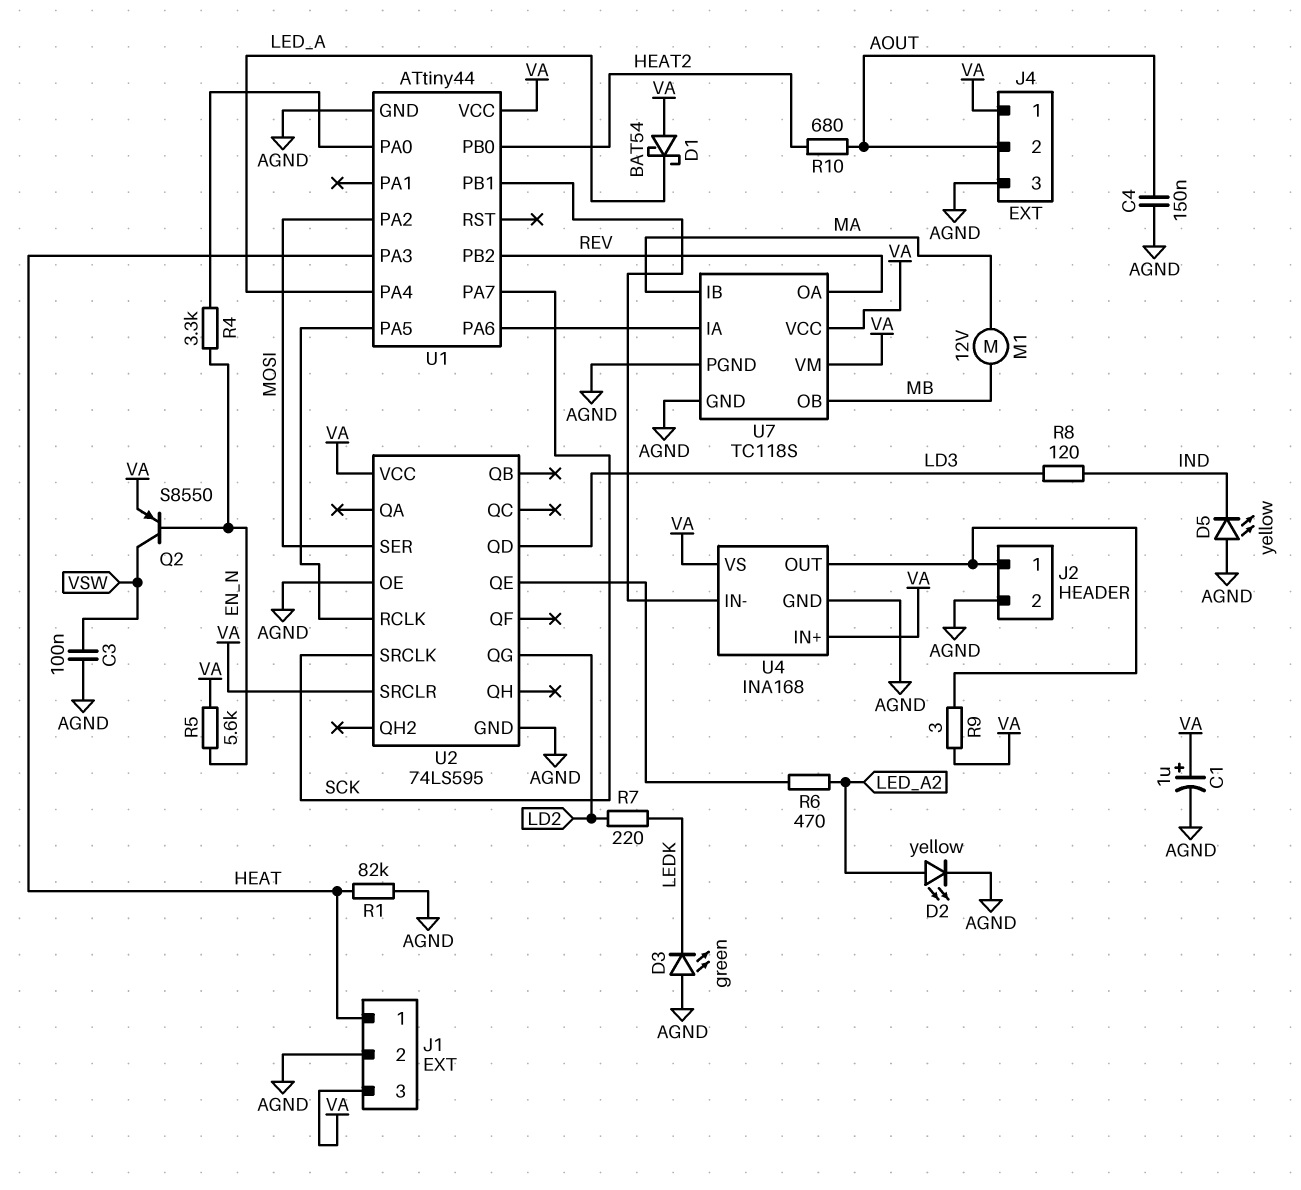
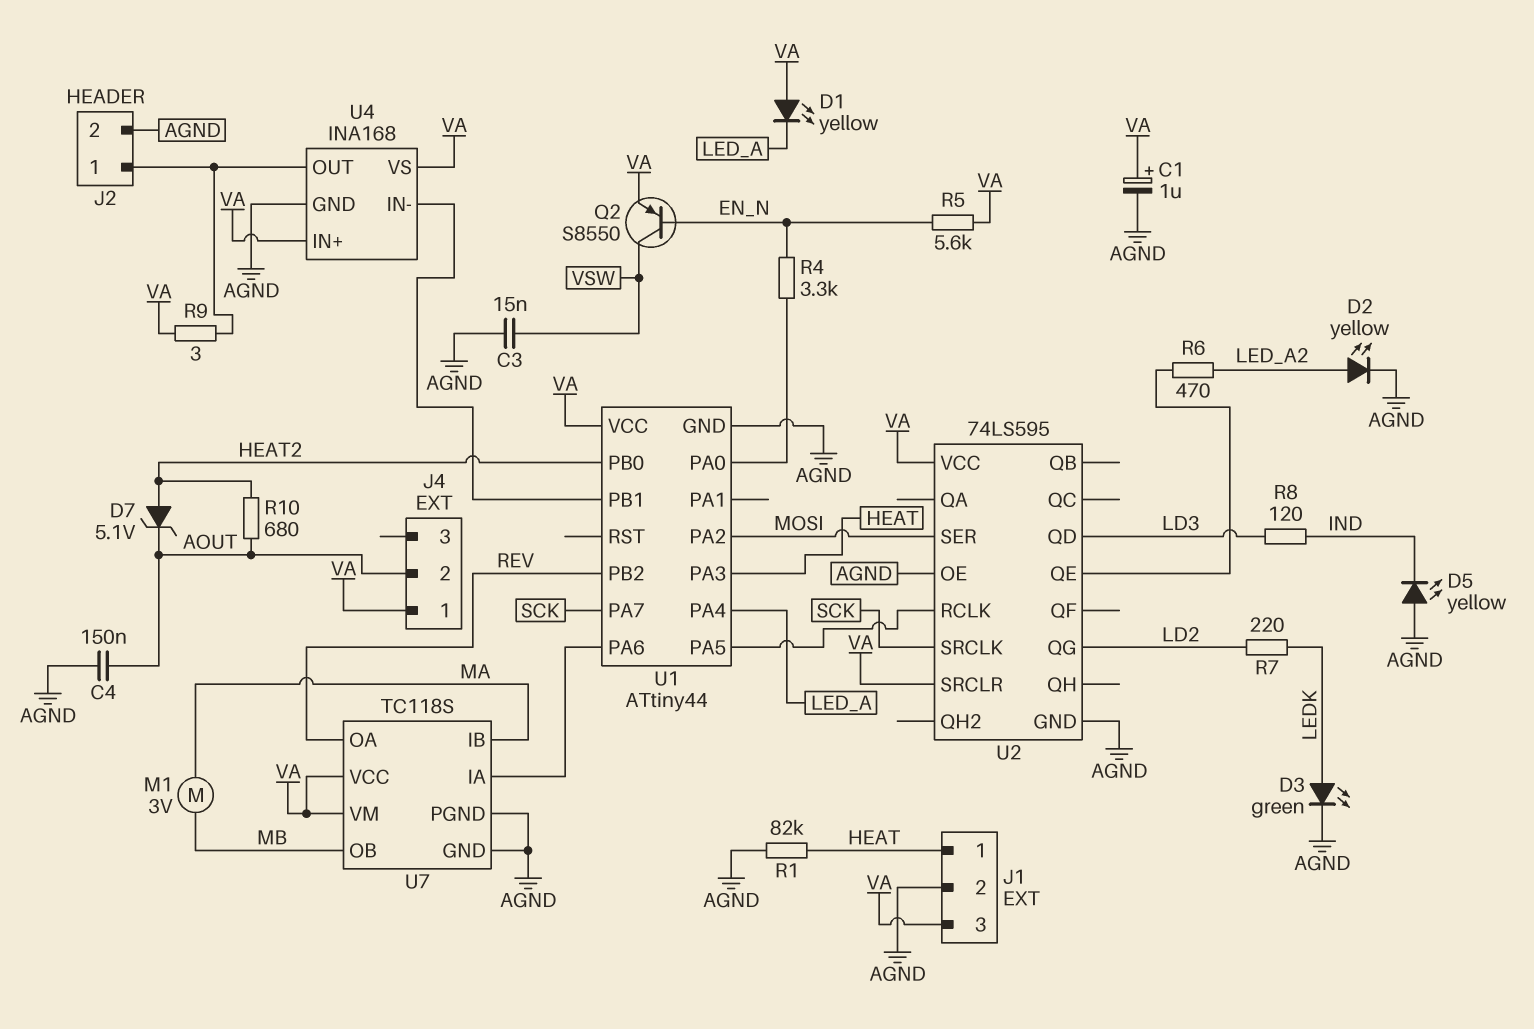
C3: 100nF (AGND, VSW) -> 15nF (AGND, VSW)
D1: schottky BAT54 (A VA, K LED_A) -> LED yellow (A VA, K LED_A)
D3: LED green (A AGND, K LEDK) -> LED green (A LEDK, K AGND)
D7: none -> zener 5.1V (A HEAT2, K AOUT)
J4 pin 3: AGND -> none
M1: motor 12V (MA, MB) -> motor 3V (MA, MB)

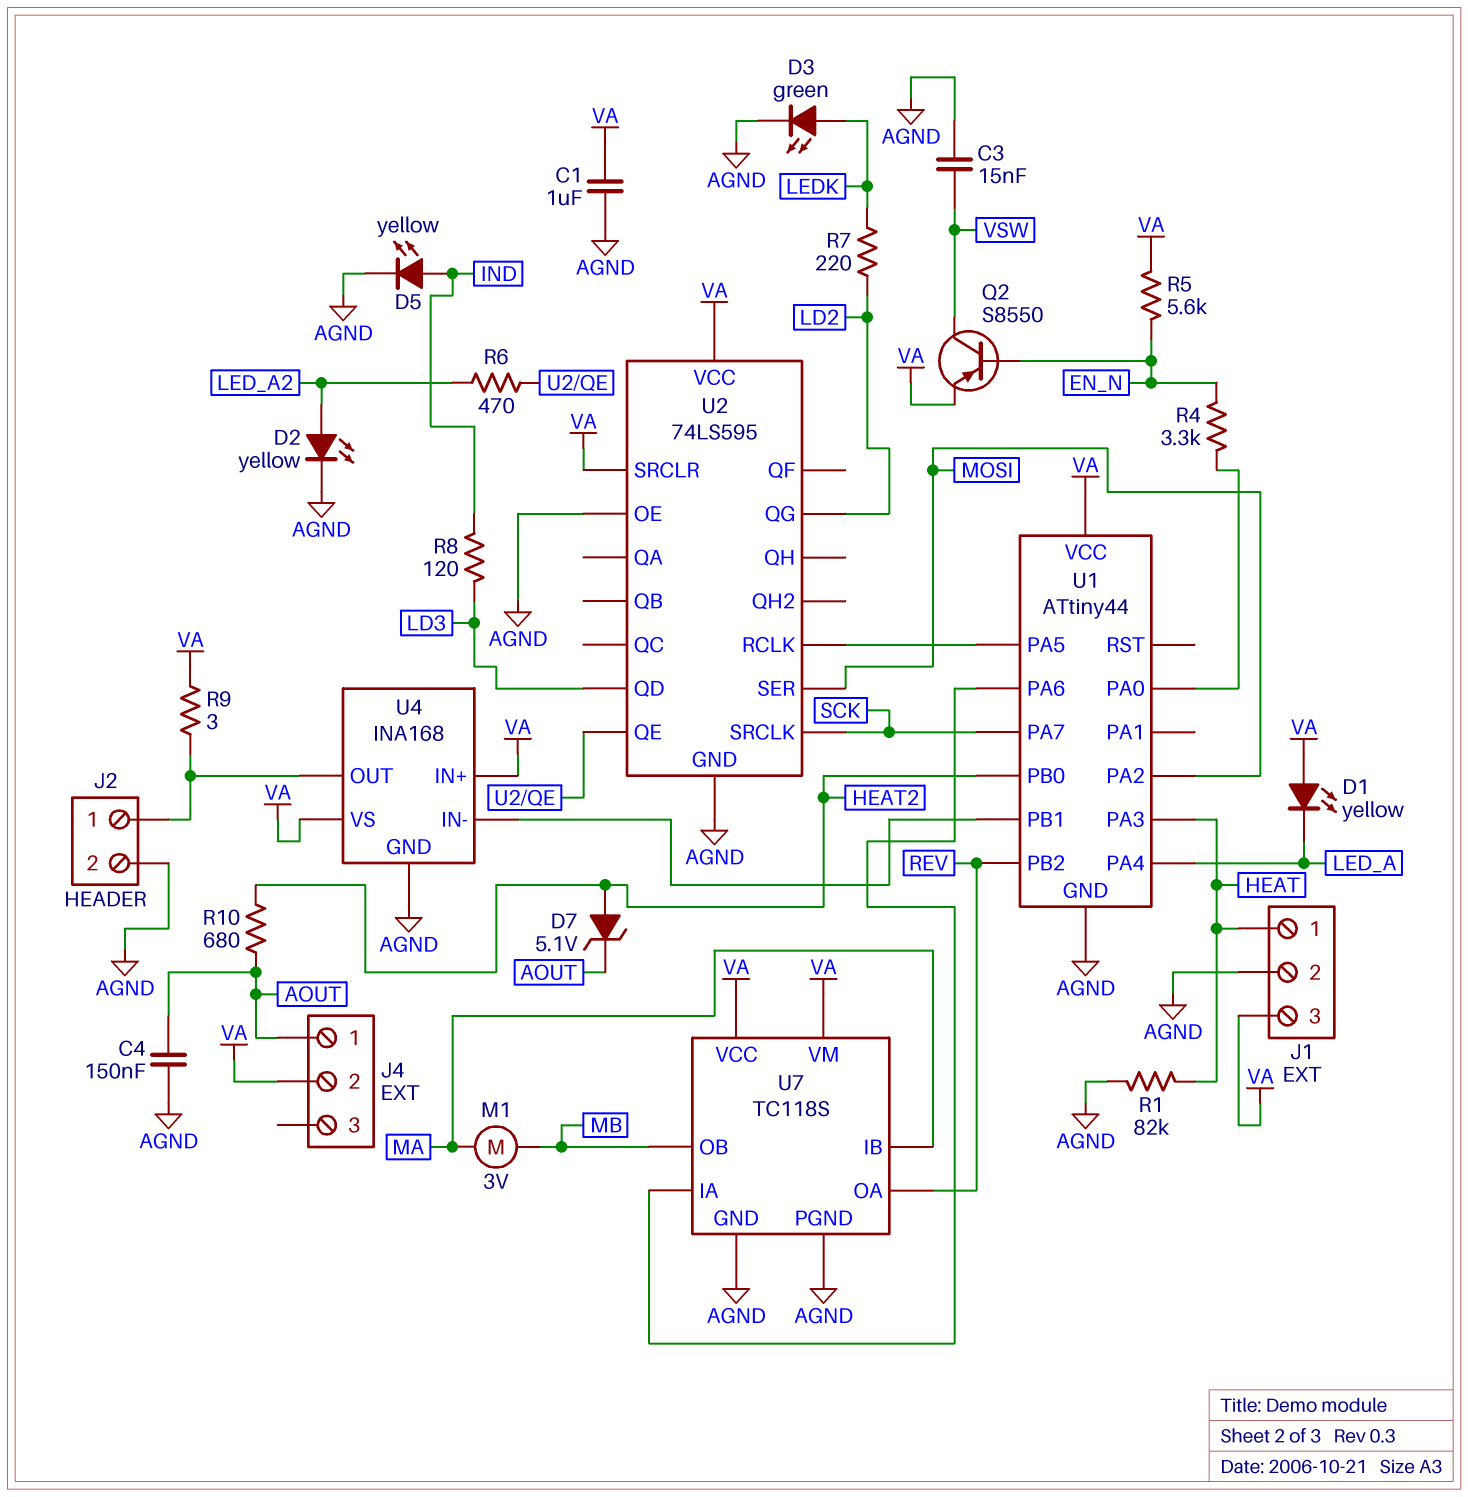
C1: 1uF (plus VA, minus AGND) -> 1uF (AGND, VA)
D5: LED yellow (A AGND, K IND) -> LED yellow (A IND, K AGND)
J4 pin 1: VA -> AOUT
J4 pin 2: AOUT -> VA

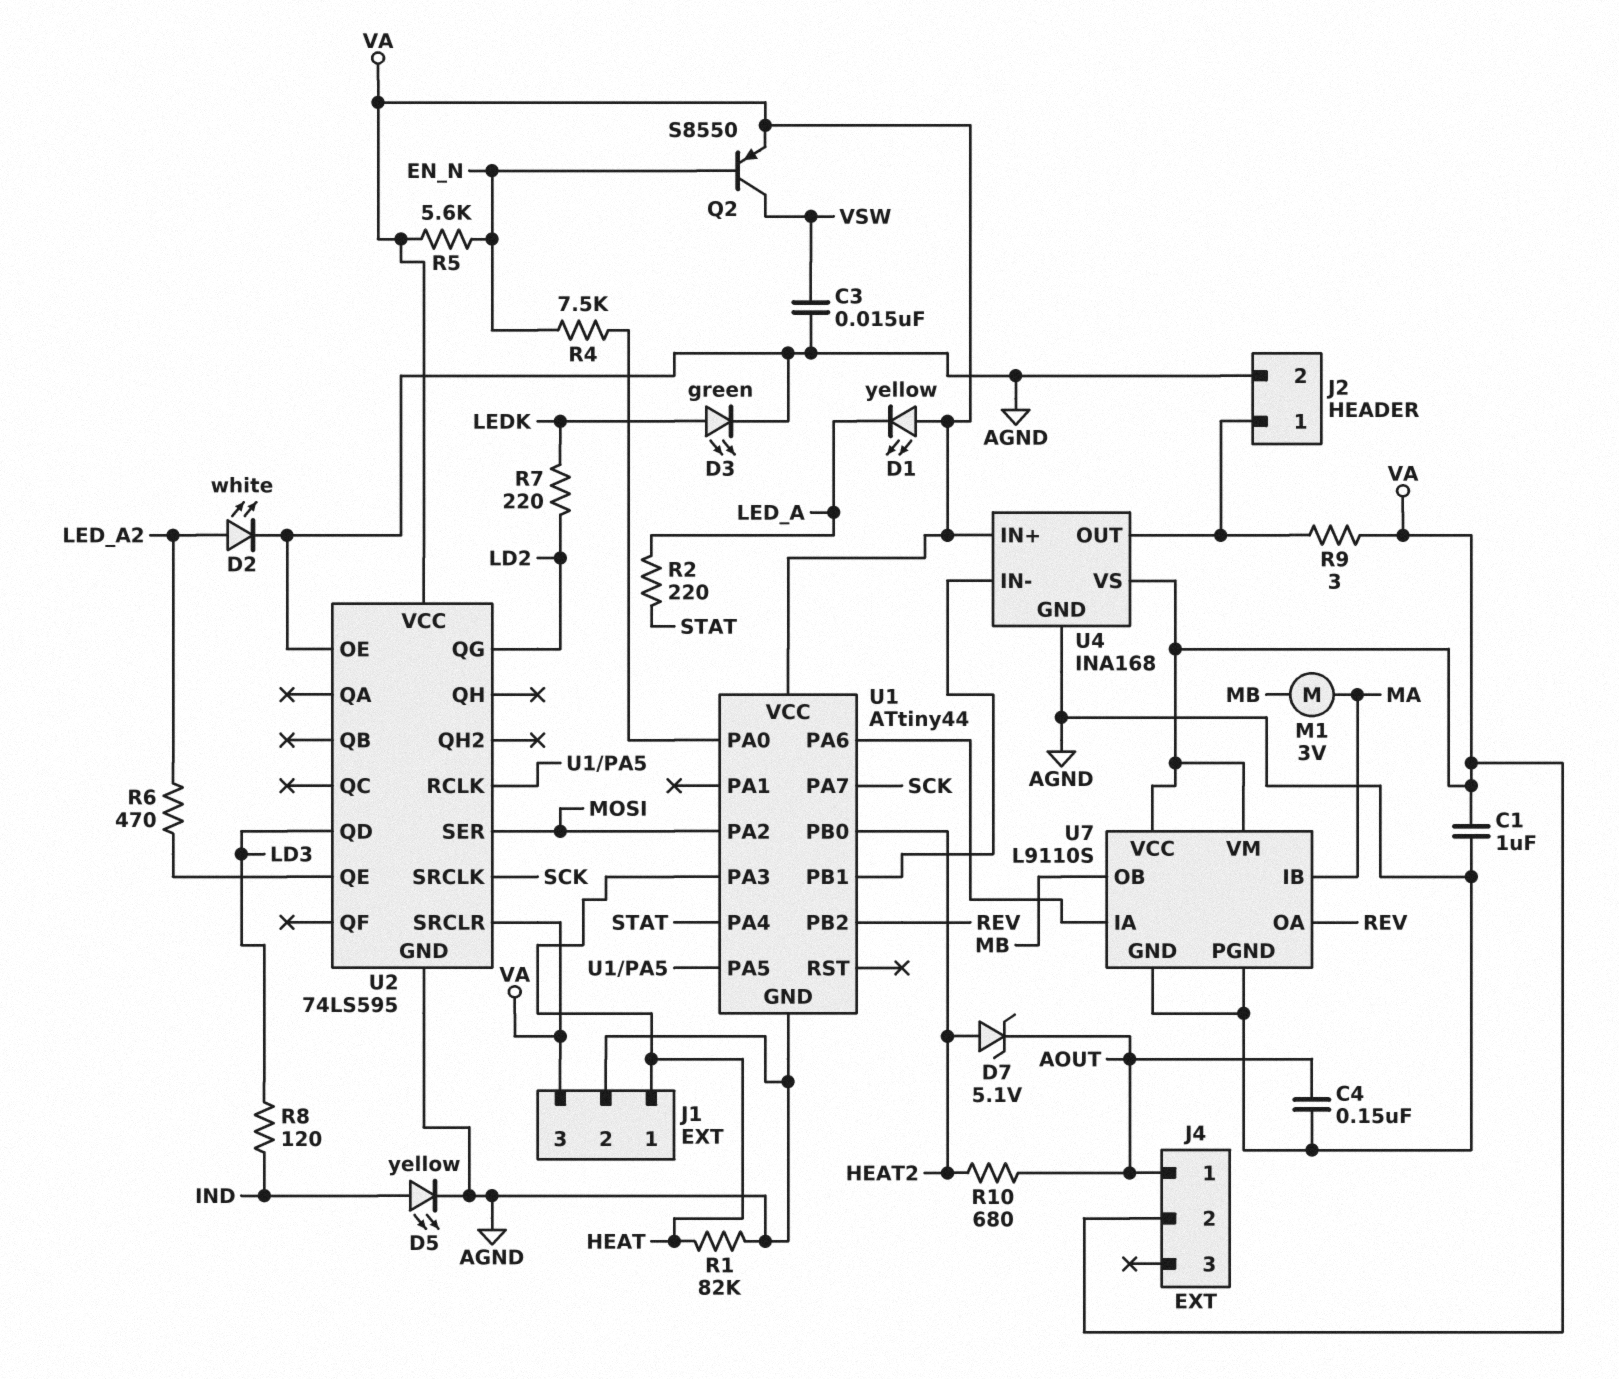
D2: LED yellow (A LED_A2, K AGND) -> LED white (A LED_A2, K AGND)
R2: none -> 220 (LED_A, STAT)
R4: 3.3k (EN_N, U1/PA0) -> 7.5k (EN_N, U1/PA0)
U1 pin PA4: LED_A -> STAT
U7: TC118S -> L9110S

